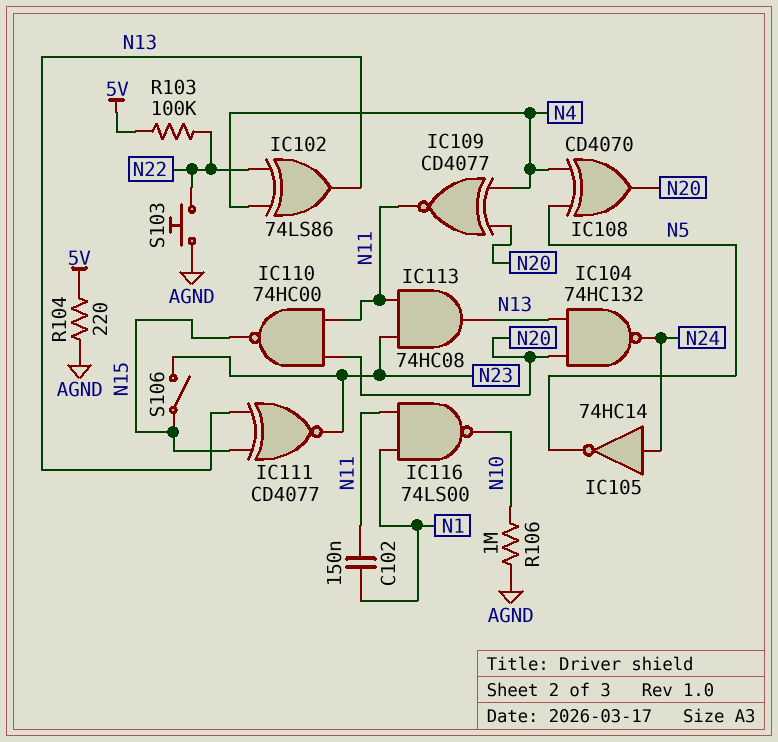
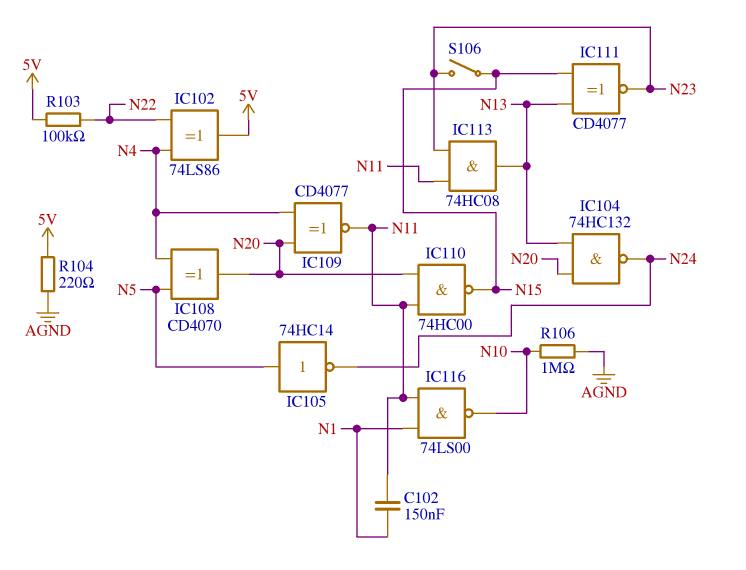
IC102: XOR 74LS86 (in N4, in N22, out N13) -> XOR 74LS86 (in N4, in N22, out 5V)
IC105: NOT 74HC14 (in N24, out N5) -> NOT 74HC14 (in N5, out N24)
S103: button (AGND, N22) -> none

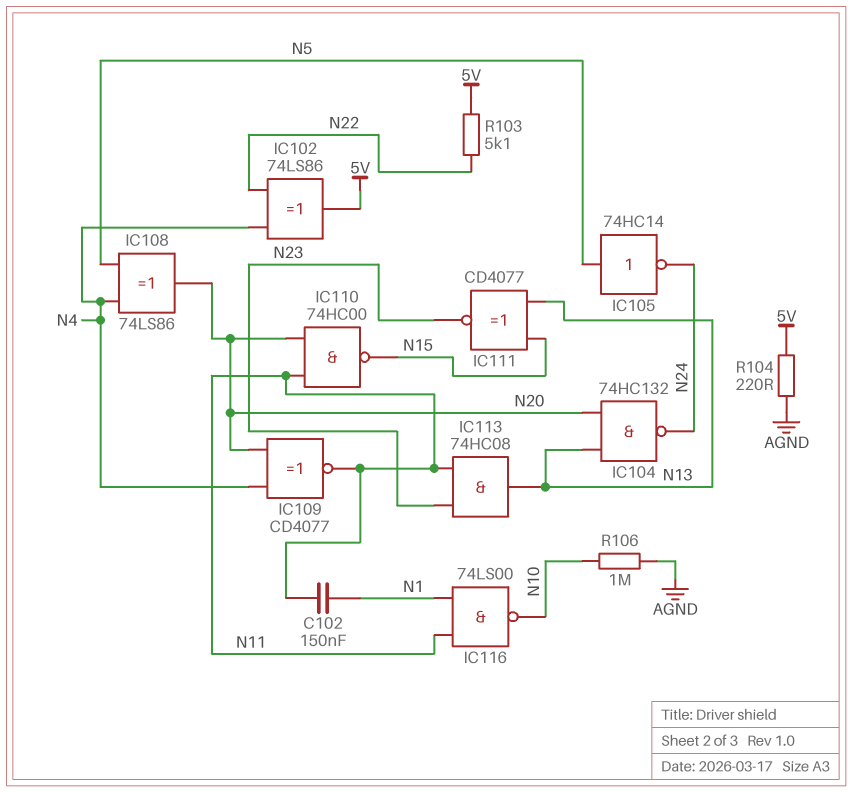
IC108: XOR CD4070 (in N4, in N5, out N20) -> XOR 74LS86 (in N4, in N5, out N20)
R103: 100k (5V, N22) -> 5.1k (5V, N22)
S106: switch (N15, N23) -> none

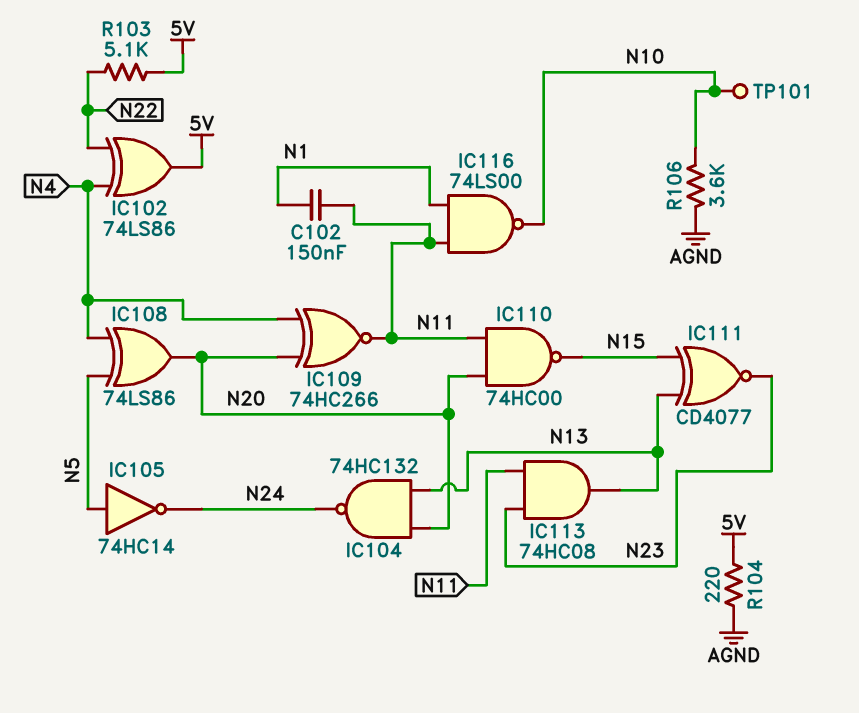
IC109: XNOR CD4077 (in N4, in N20, out N11) -> XNOR 74HC266 (in N4, in N20, out N11)
R106: 1M (AGND, N10) -> 3.6k (AGND, N10)
TP101: none -> test point (N10)

